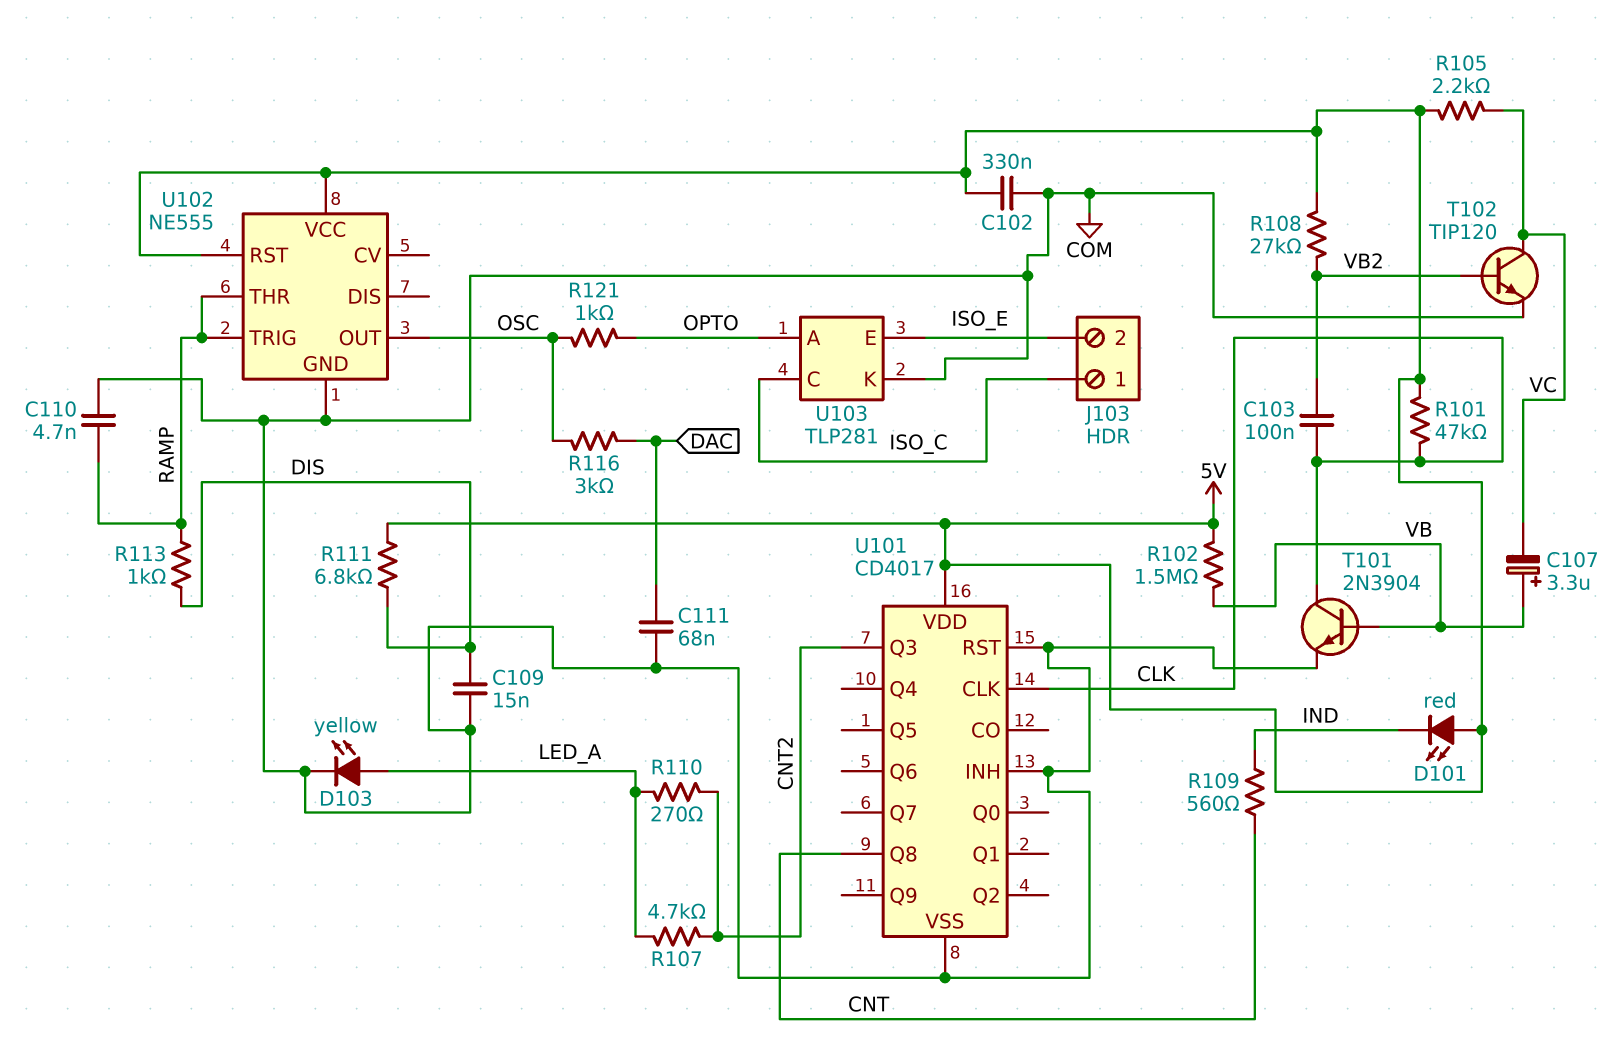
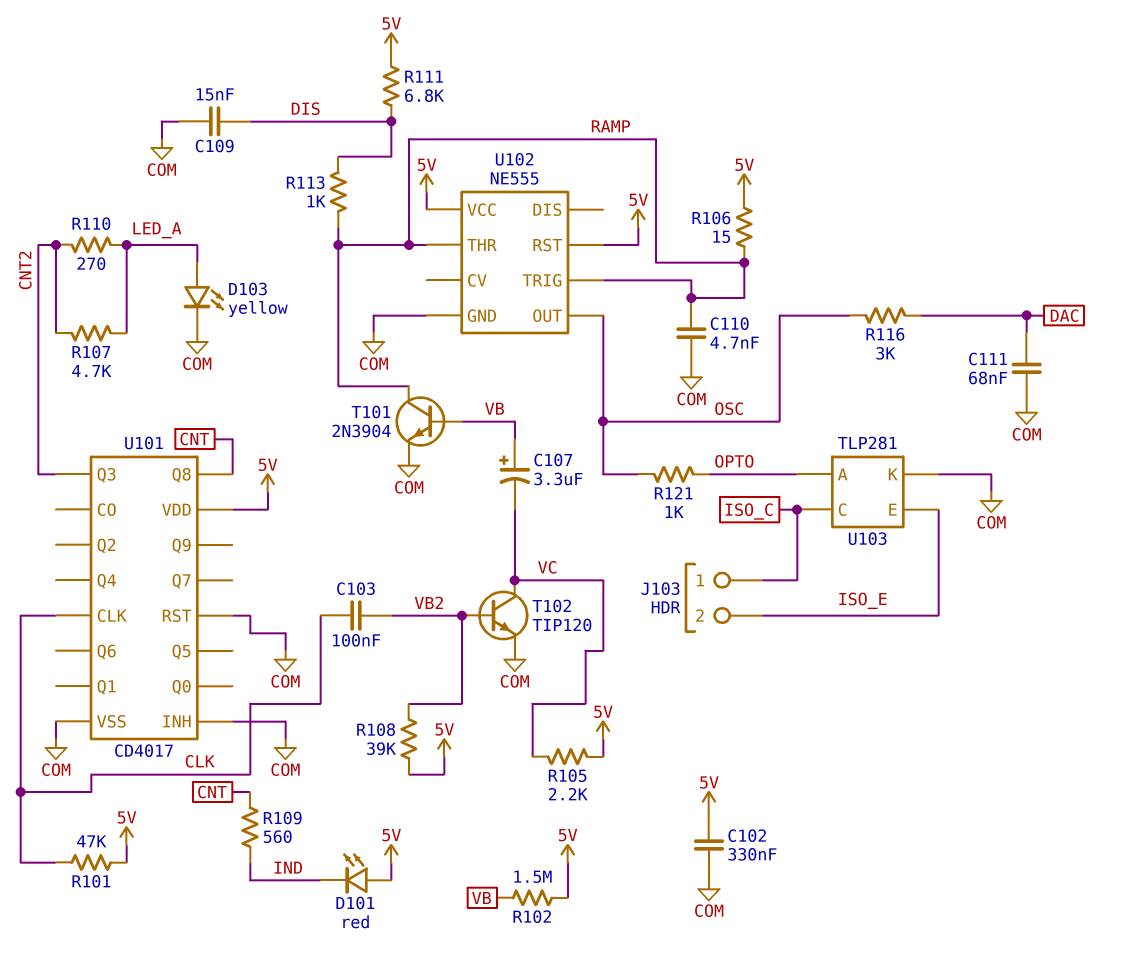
R106: none -> 15 (5V, RAMP)
R108: 27k (5V, VB2) -> 39k (5V, VB2)
T101: NPN 2N3904 (B VB, C CLK, E COM) -> NPN 2N3904 (B VB, C RAMP, E COM)

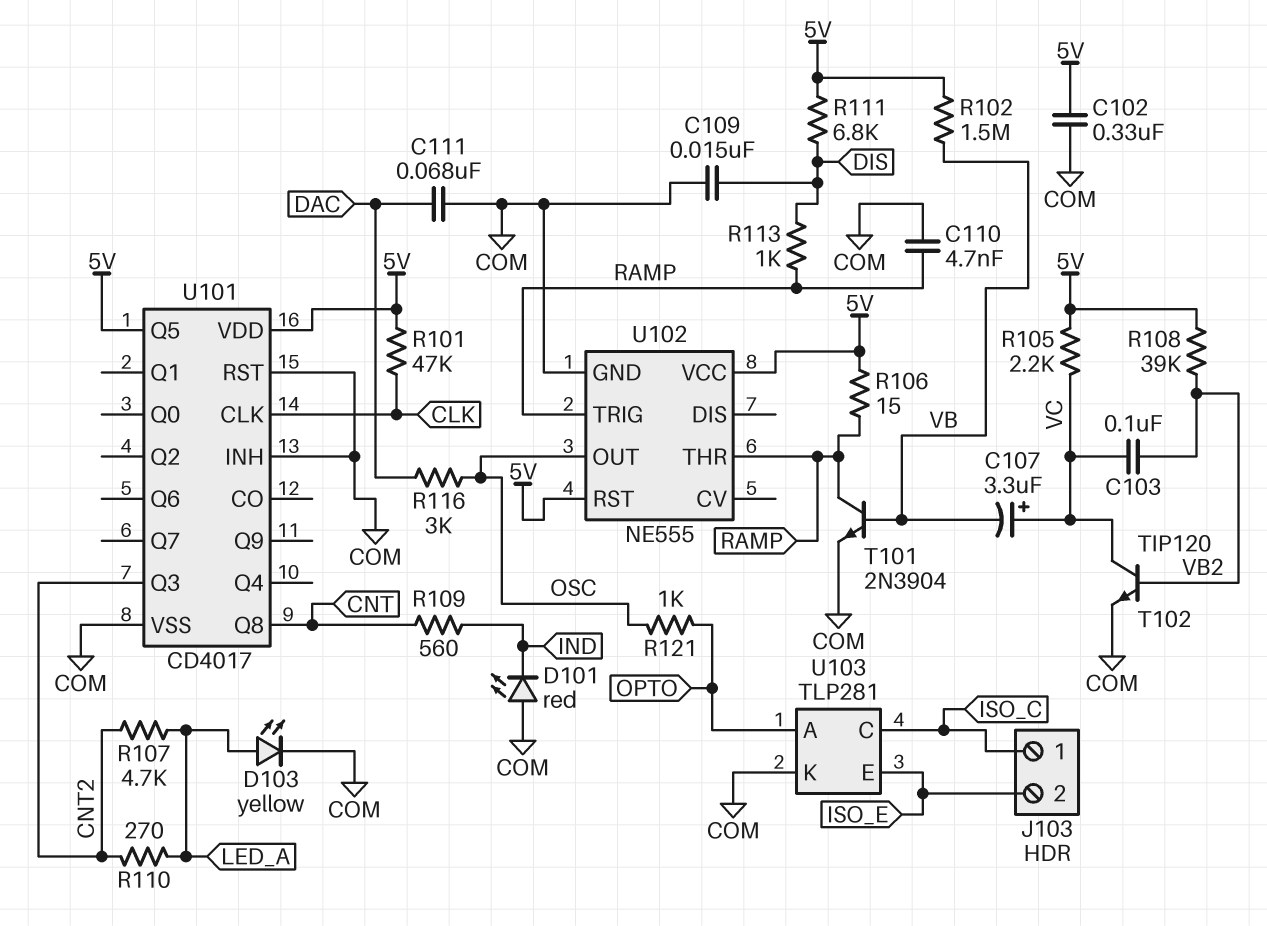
C103: 100nF (CLK, VB2) -> 100nF (VB2, VC)
C107: 3.3uF (plus VB, minus VC) -> 3.3uF (plus VC, minus VB)
D101: LED red (A 5V, K IND) -> LED red (A COM, K IND)
U101 pin Q5: none -> 5V

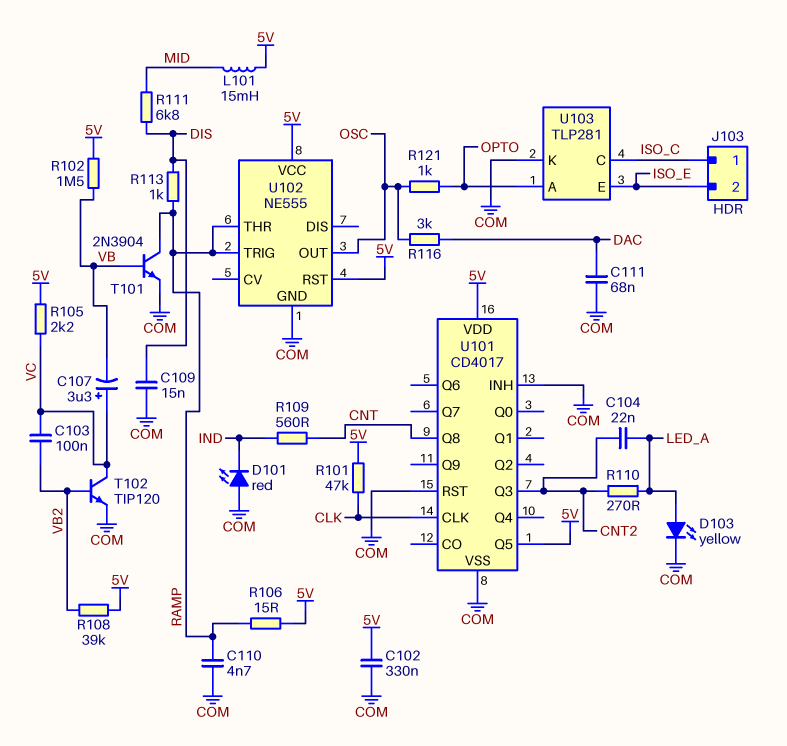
C104: none -> 22nF (CNT2, LED_A)
L101: none -> 15mH (5V, MID)
R107: 4.7k (CNT2, LED_A) -> none
R111: 6.8k (5V, DIS) -> 6.8k (DIS, MID)

